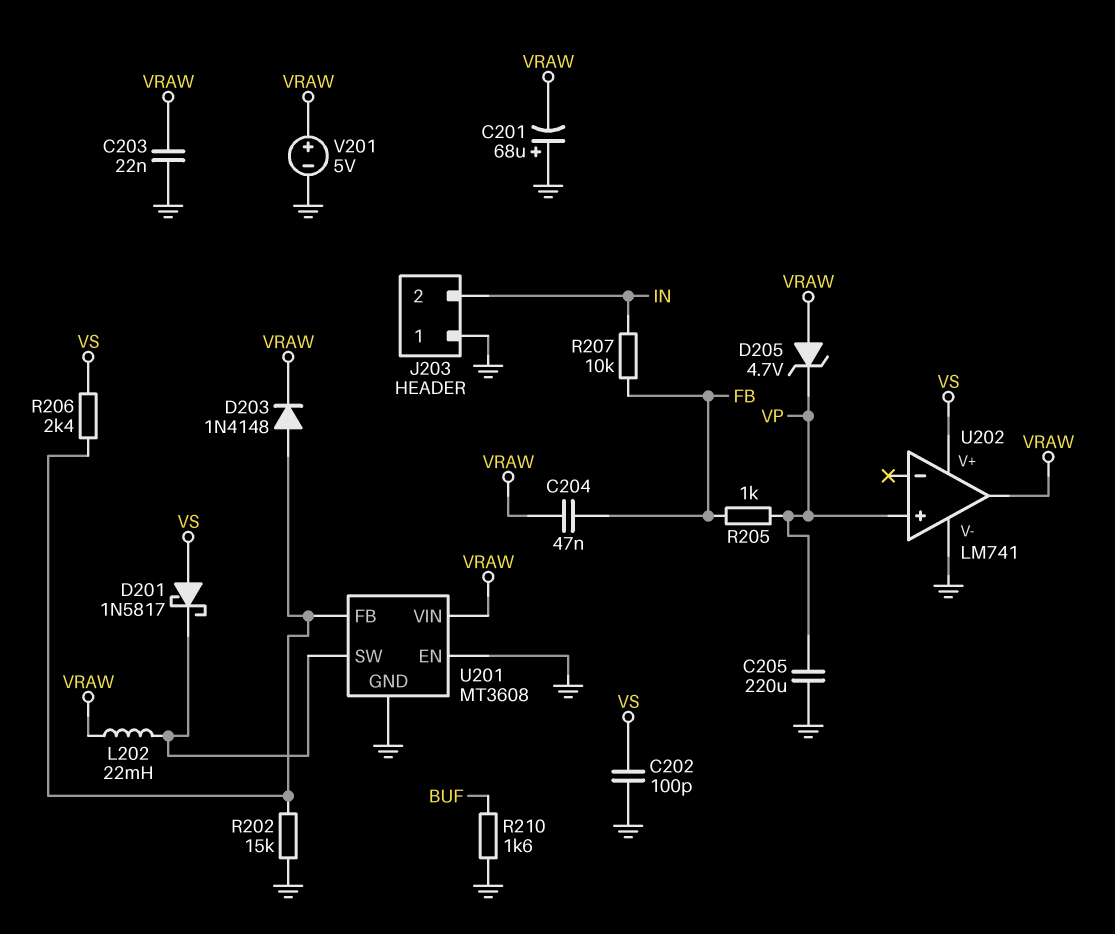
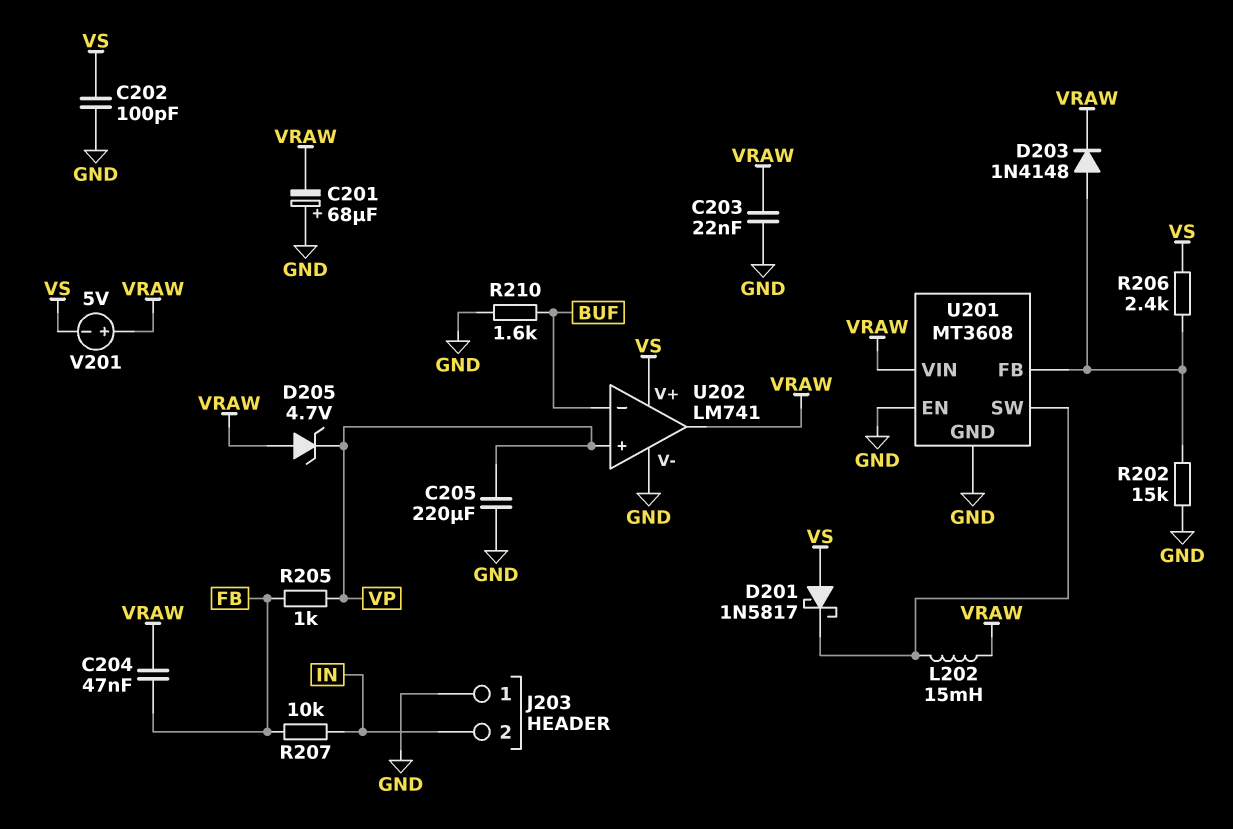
L202: 22mH (U201/SW, VRAW) -> 15mH (U201/SW, VRAW)
U202 pin in-: none -> BUF
V201: 5V (plus VRAW, minus GND) -> 5V (plus VRAW, minus VS)

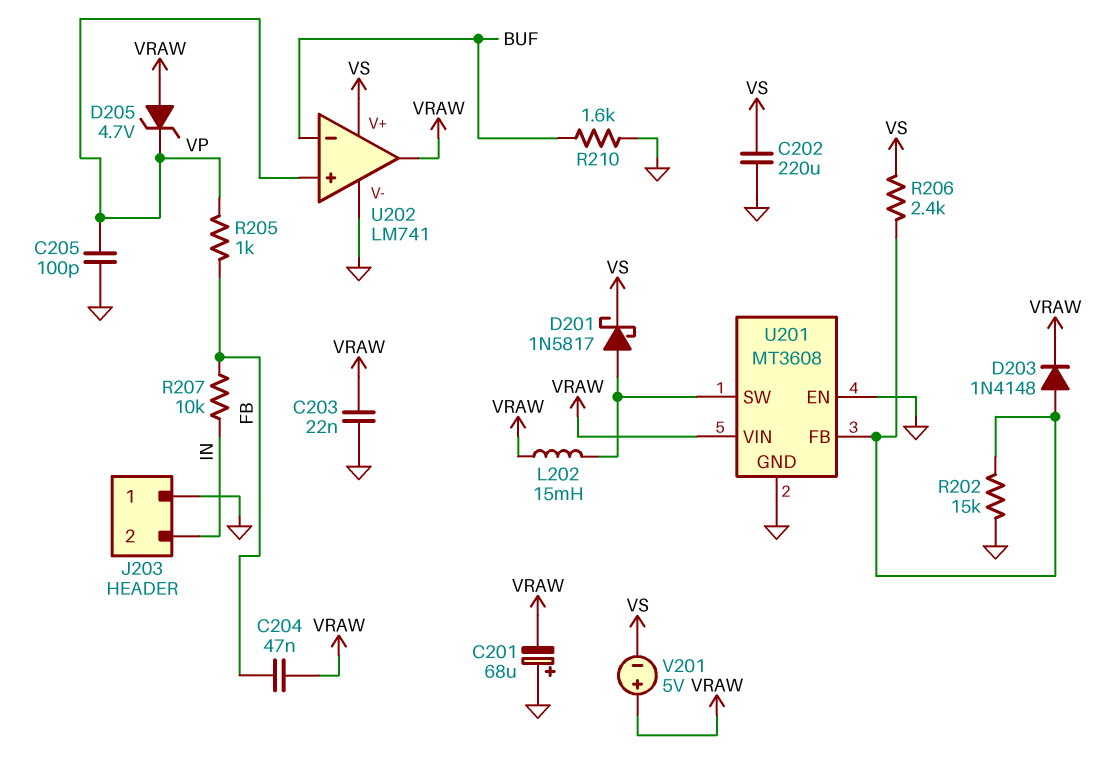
C202: 100pF (GND, VS) -> 220uF (GND, VS)
C205: 220uF (GND, VP) -> 100pF (GND, VP)
D201: schottky 1N5817 (A VS, K U201/SW) -> schottky 1N5817 (A U201/SW, K VS)

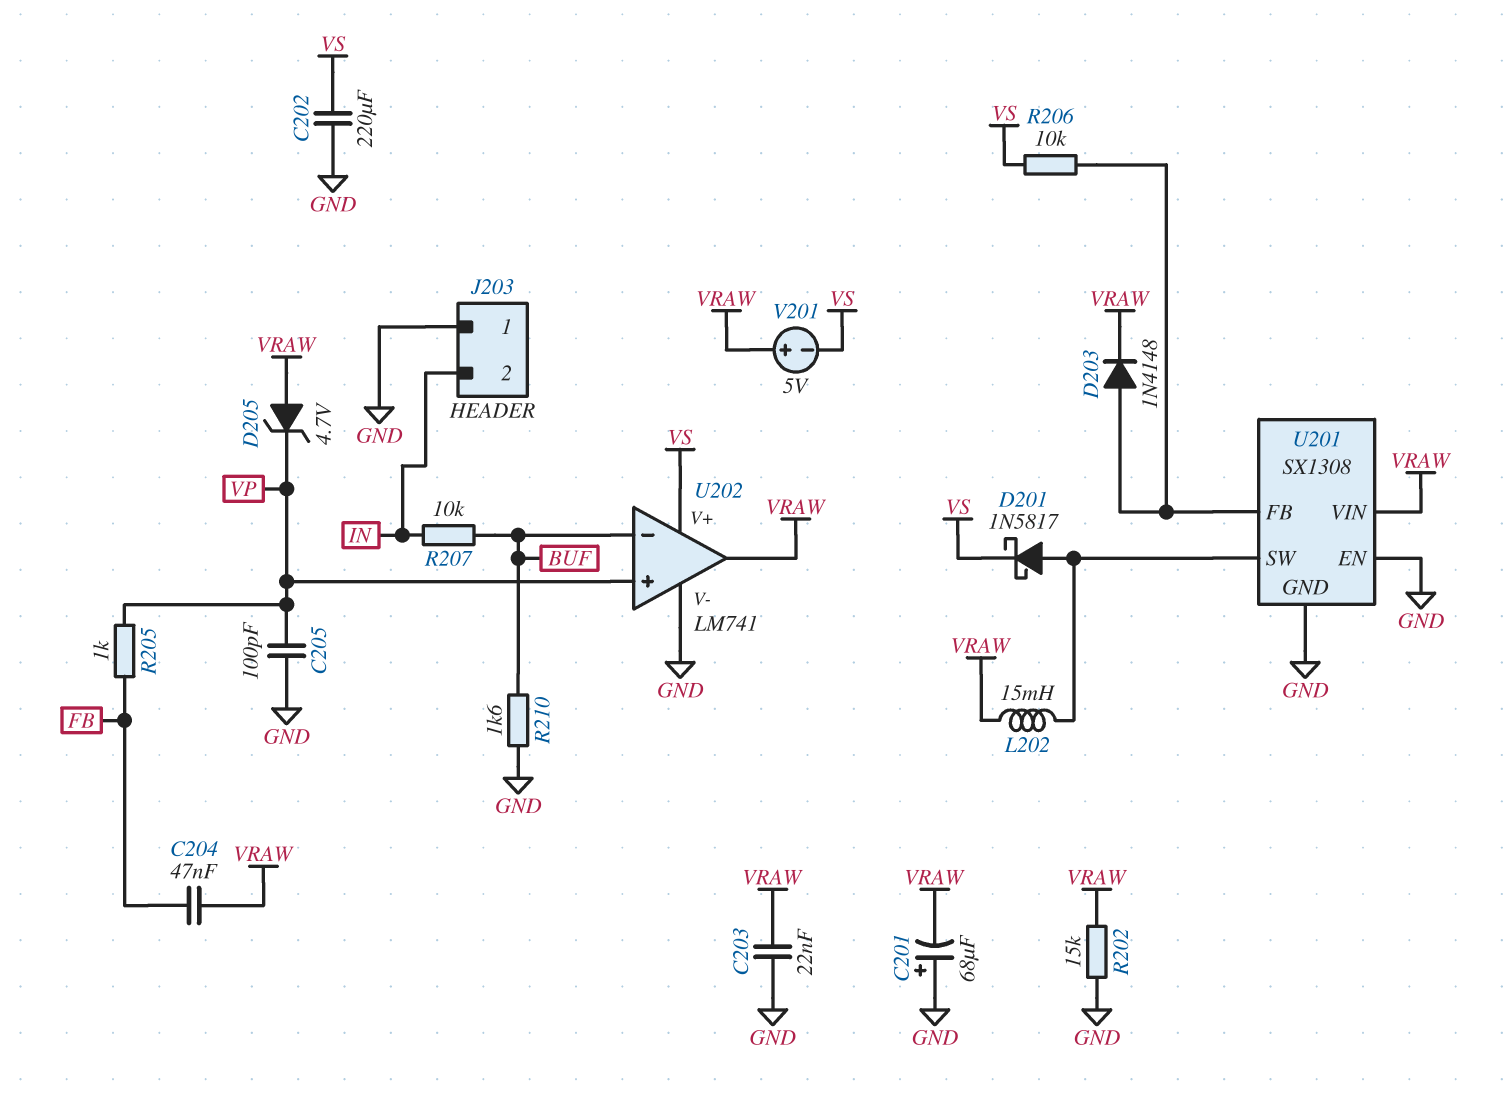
R202: 15k (GND, U201/FB) -> 15k (GND, VRAW)
R206: 2.4k (U201/FB, VS) -> 10k (U201/FB, VS)
R207: 10k (FB, IN) -> 10k (BUF, IN)
U201: MT3608 -> SX1308

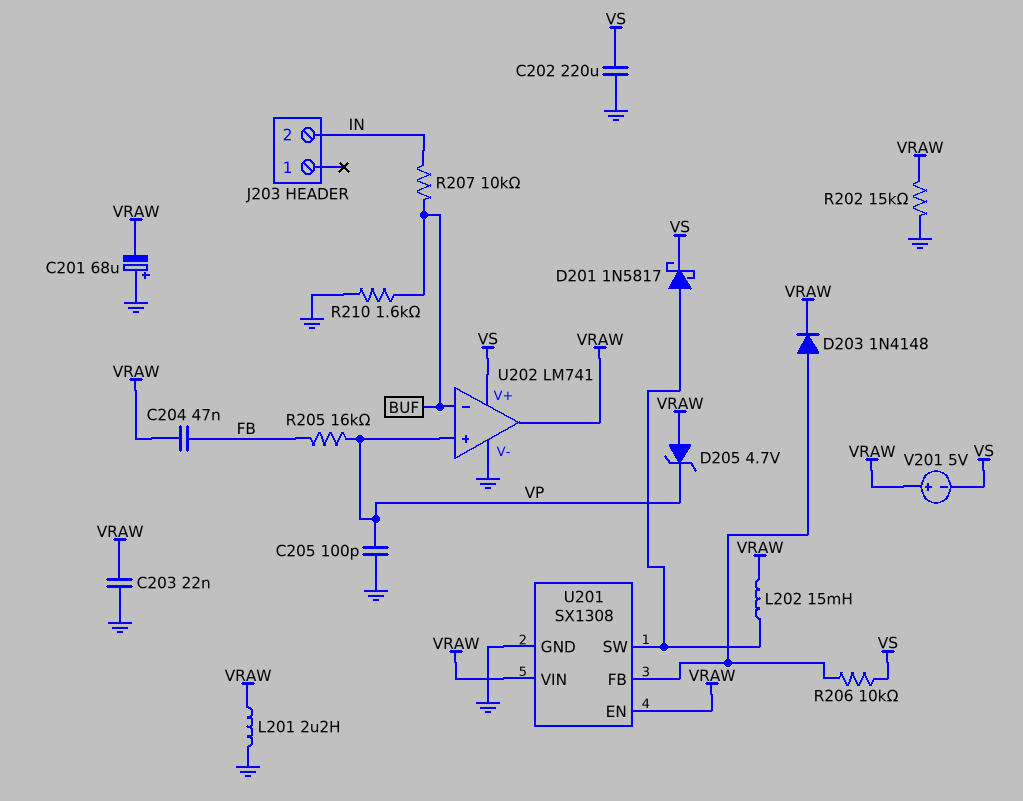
J203 pin 1: GND -> none
L201: none -> 2.2uH (GND, VRAW)
R205: 1k (FB, VP) -> 16k (FB, VP)
U201 pin EN: GND -> VRAW

